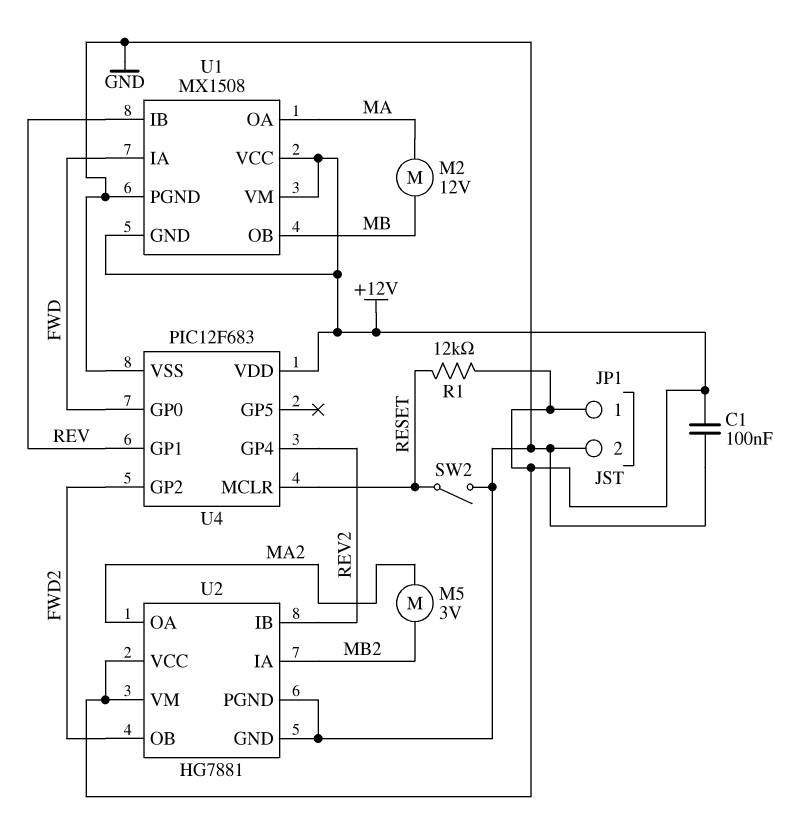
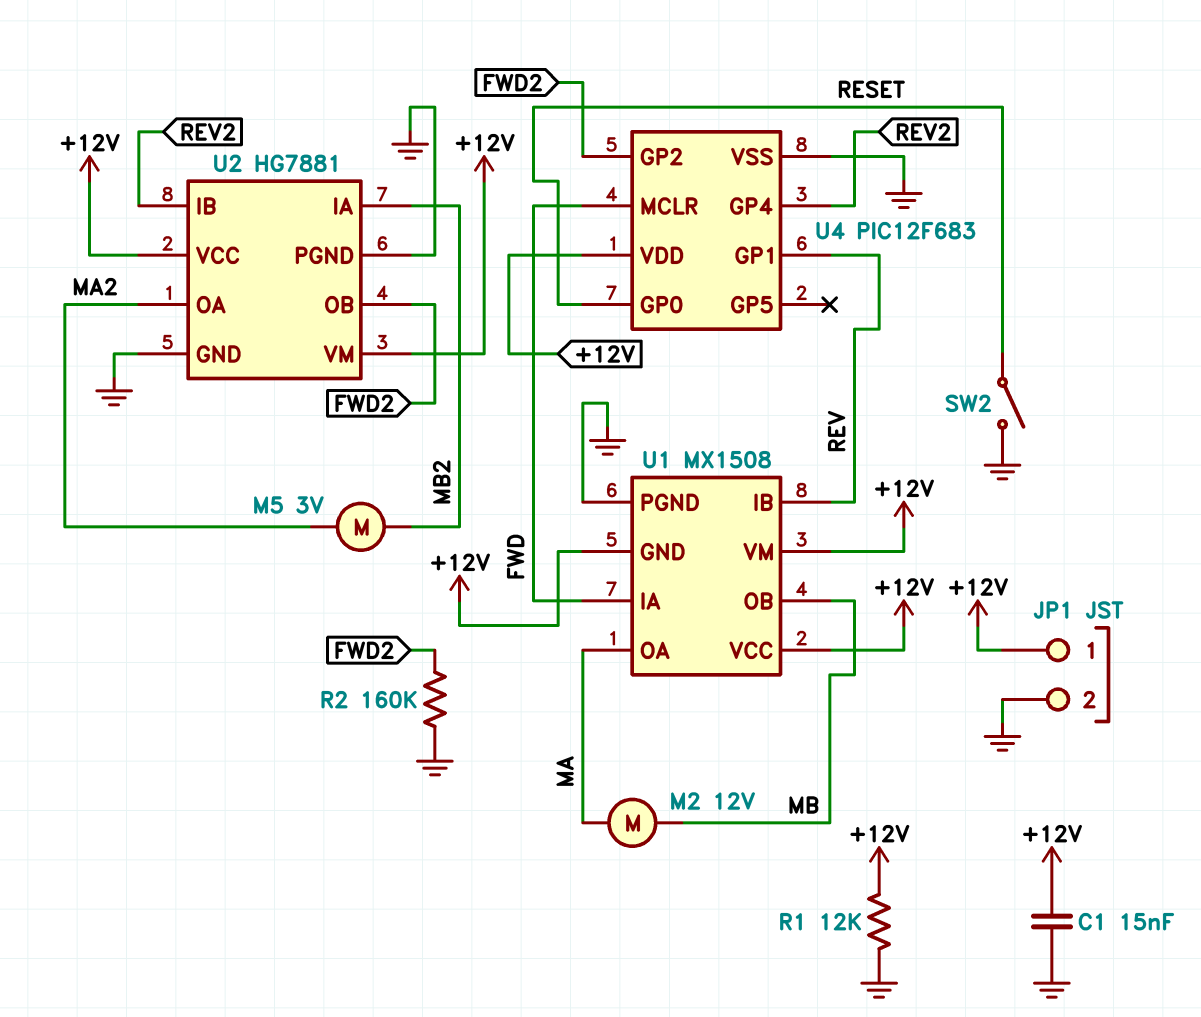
C1: 100nF (+12V, GND) -> 15nF (+12V, GND)
R1: 12k (+12V, RESET) -> 12k (+12V, GND)
R2: none -> 160k (FWD2, GND)
U4 pin GP0: FWD -> RESET
U4 pin MCLR: RESET -> FWD

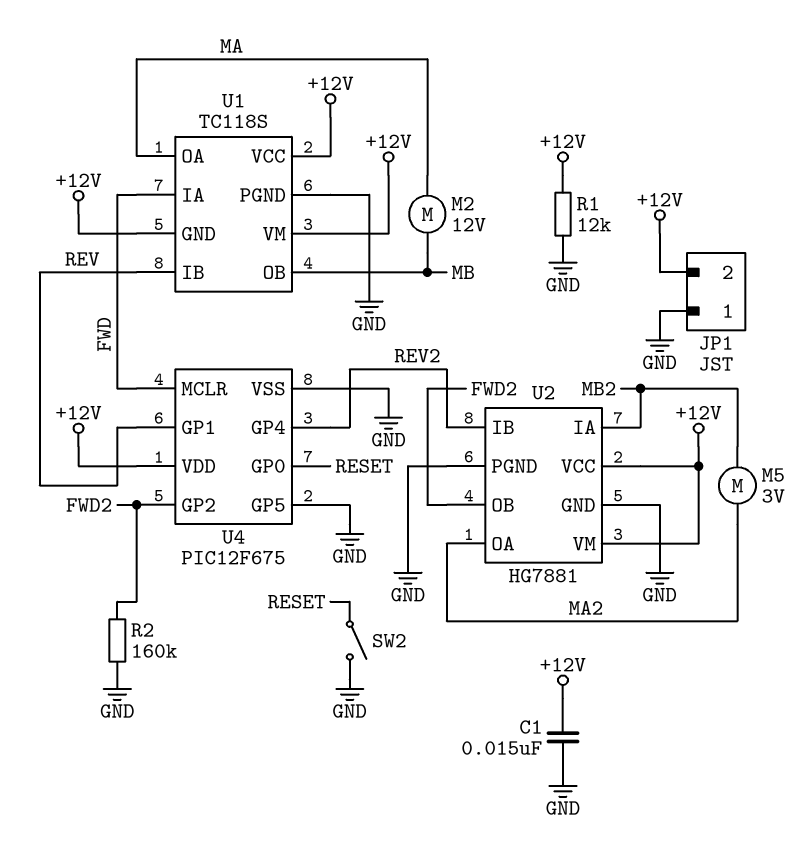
JP1 pin 1: +12V -> GND
JP1 pin 2: GND -> +12V
U1: MX1508 -> TC118S
U4: PIC12F683 -> PIC12F675
U4 pin GP5: none -> GND

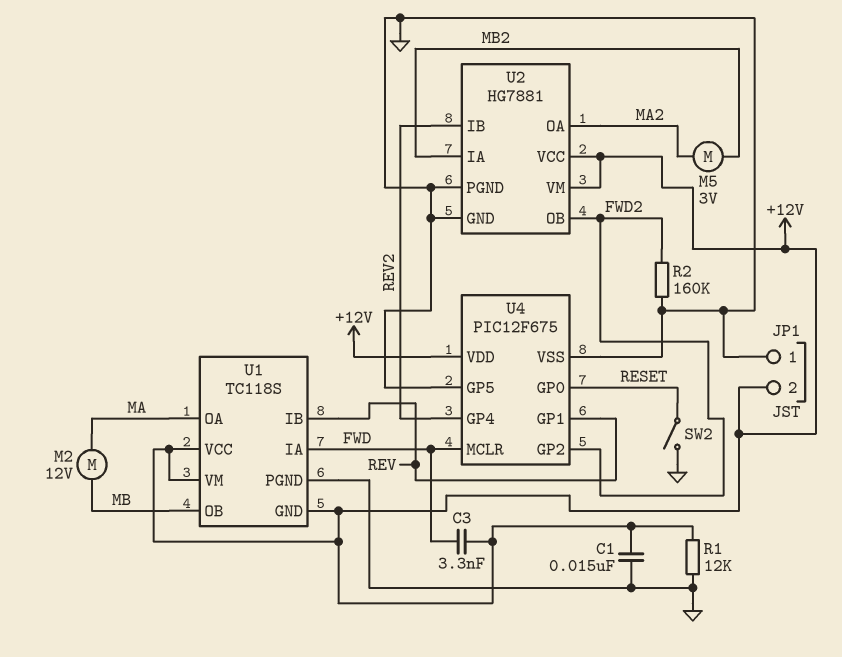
C3: none -> 3.3nF (+12V, FWD)

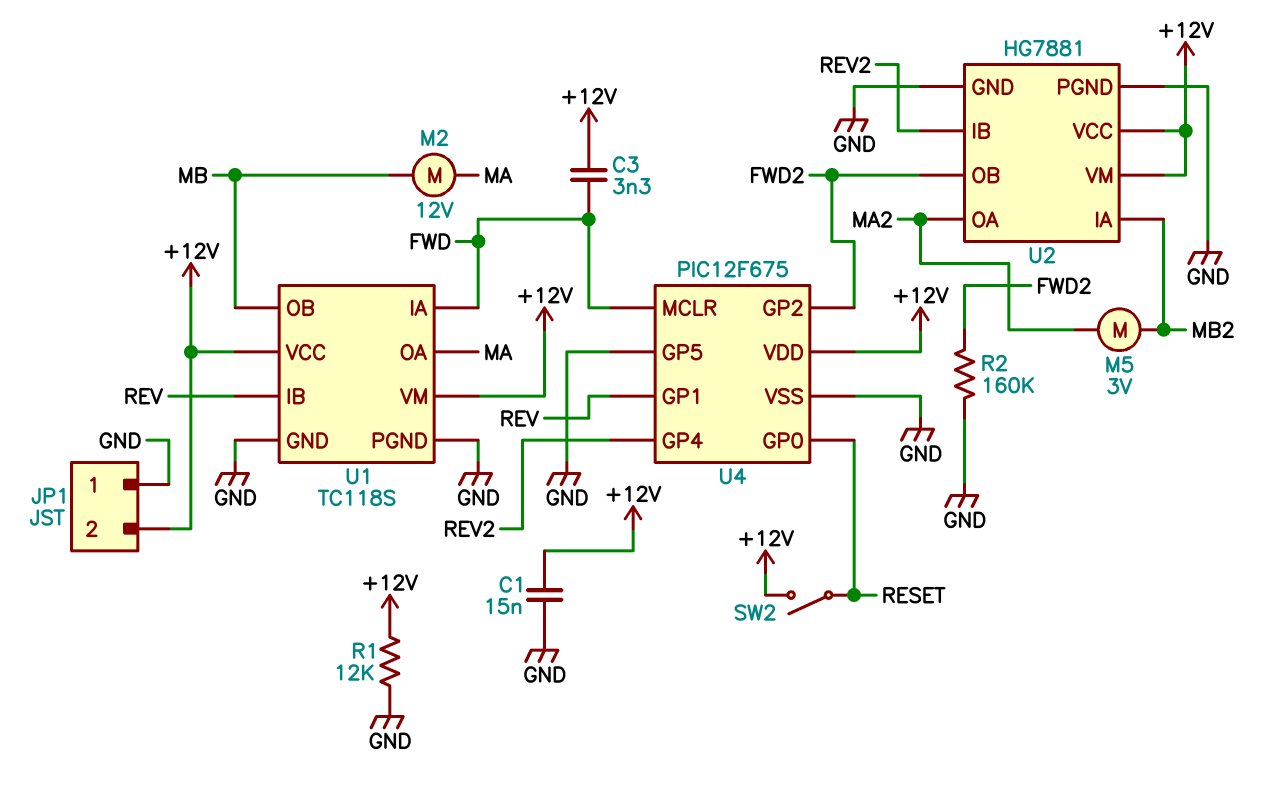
SW2: switch (GND, RESET) -> switch (+12V, RESET)
U1 pin GND: +12V -> GND

